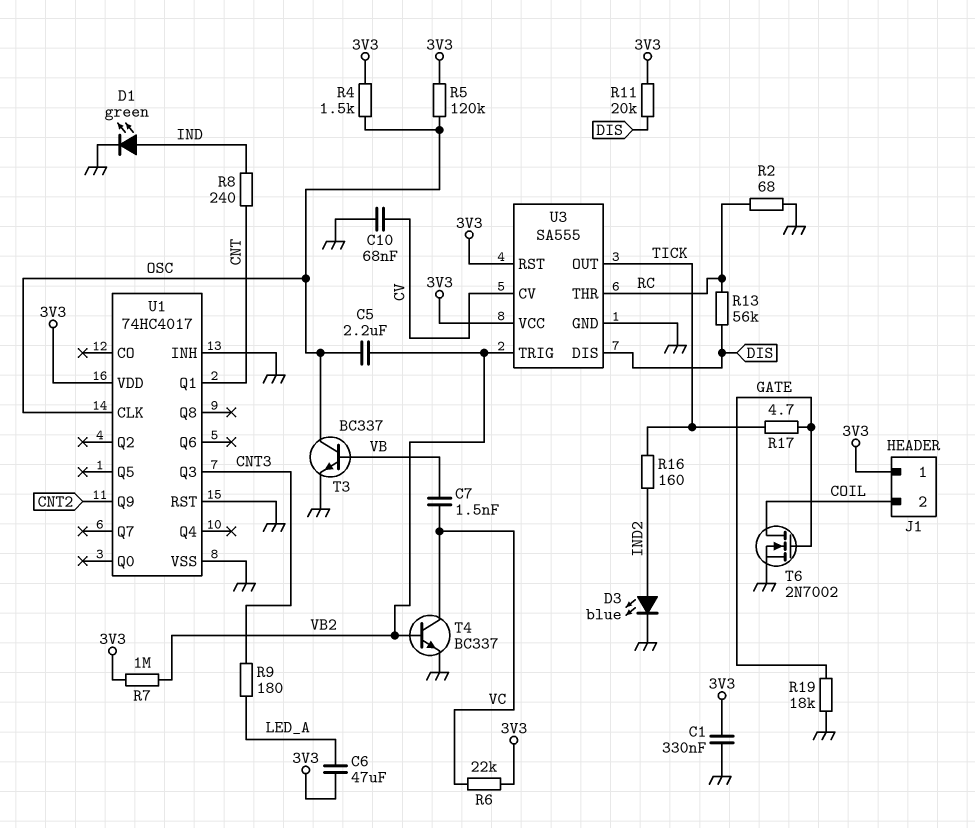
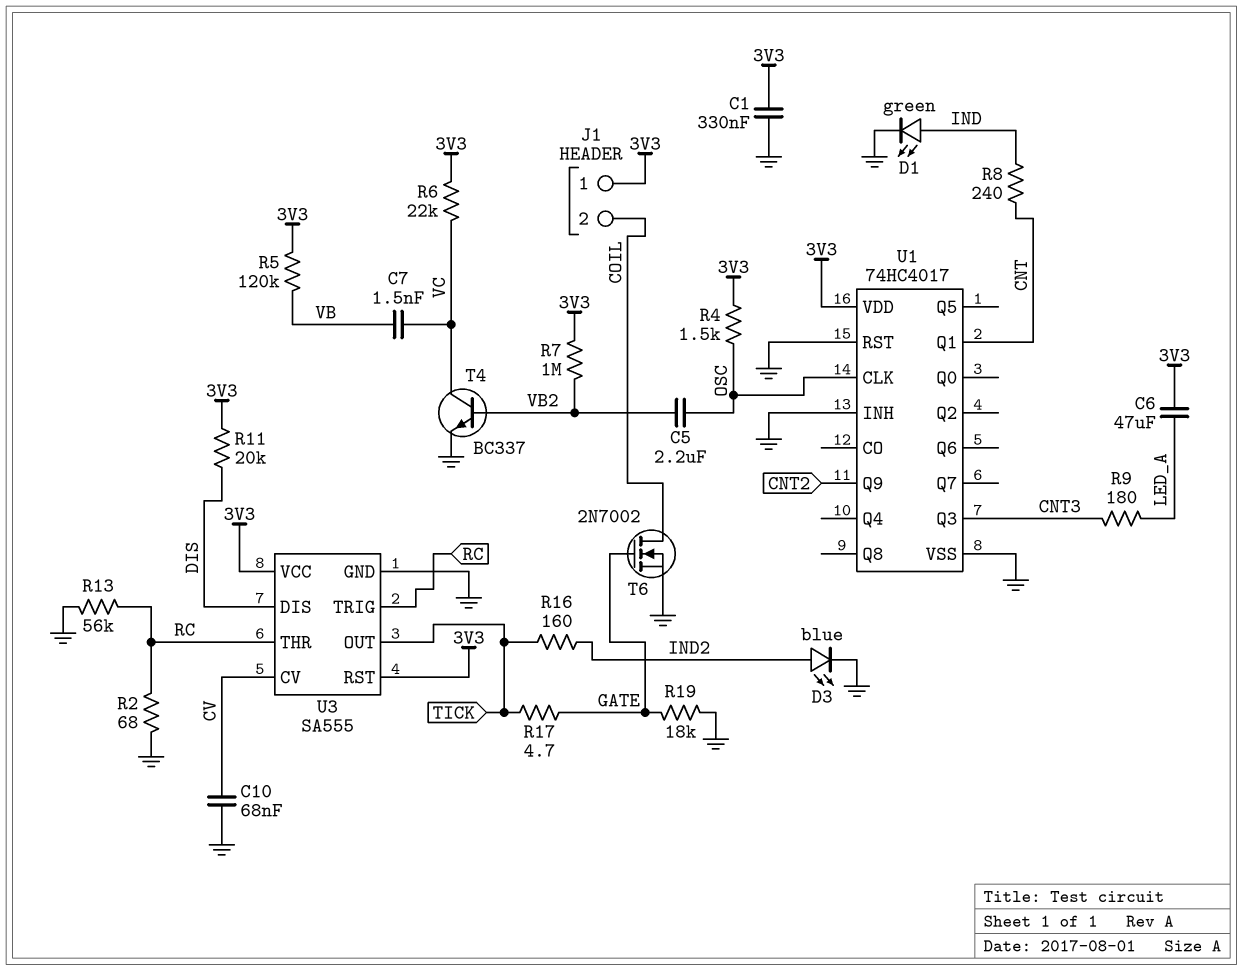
R5: 120k (3V3, OSC) -> 120k (3V3, VB)
R13: 56k (DIS, RC) -> 56k (GND, RC)
T3: NPN BC337 (B VB, C OSC, E GND) -> none
U3 pin TRIG: VB2 -> RC

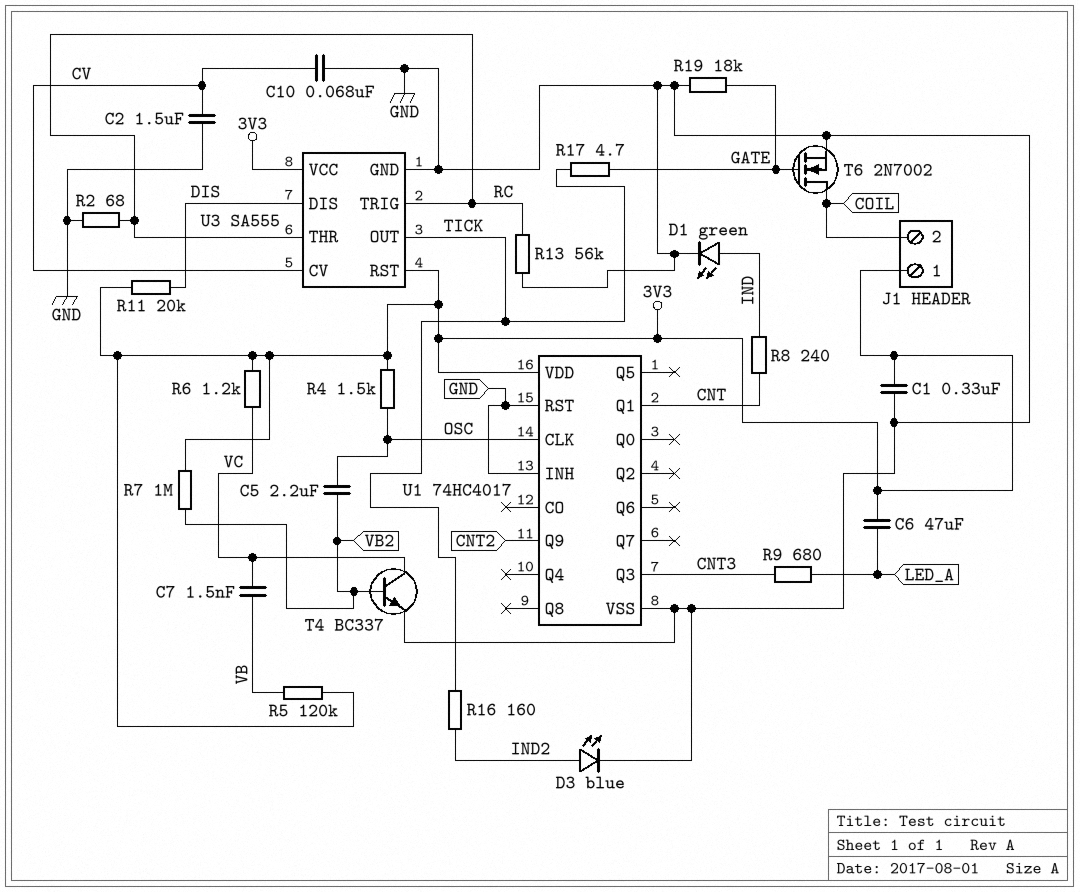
C2: none -> 1.5uF (CV, GND)
R6: 22k (3V3, VC) -> 1.2k (3V3, VC)
R9: 180 (CNT3, LED_A) -> 680 (CNT3, LED_A)

